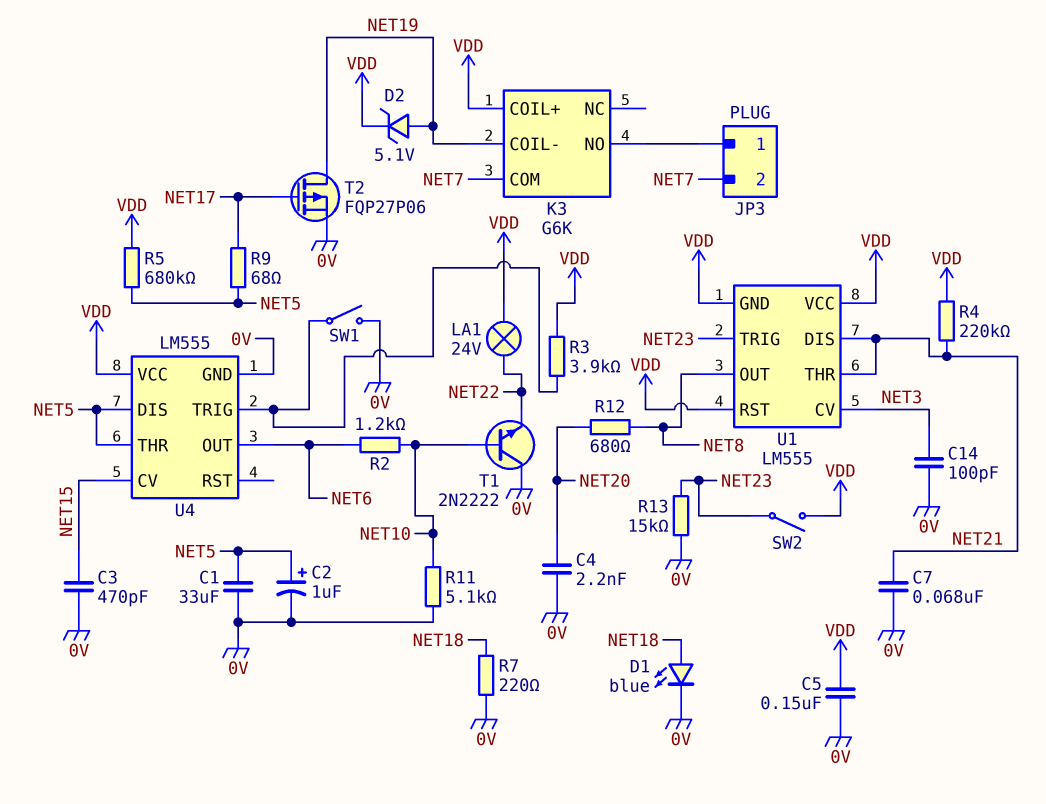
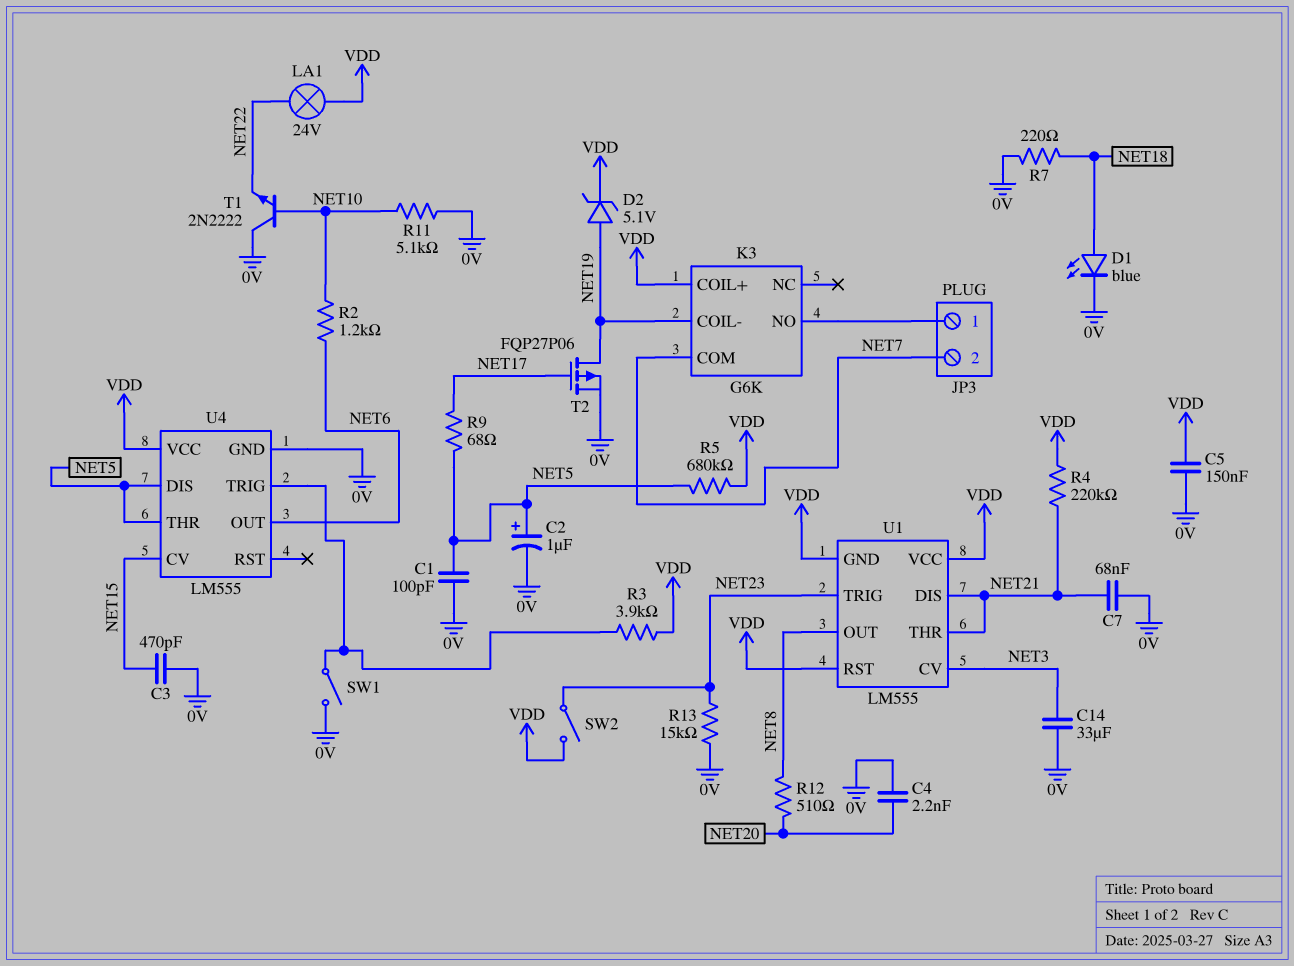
C1: 33uF (0V, NET5) -> 100pF (0V, NET5)
C14: 100pF (0V, NET3) -> 33uF (0V, NET3)
R12: 680 (NET8, NET20) -> 510 (NET8, NET20)

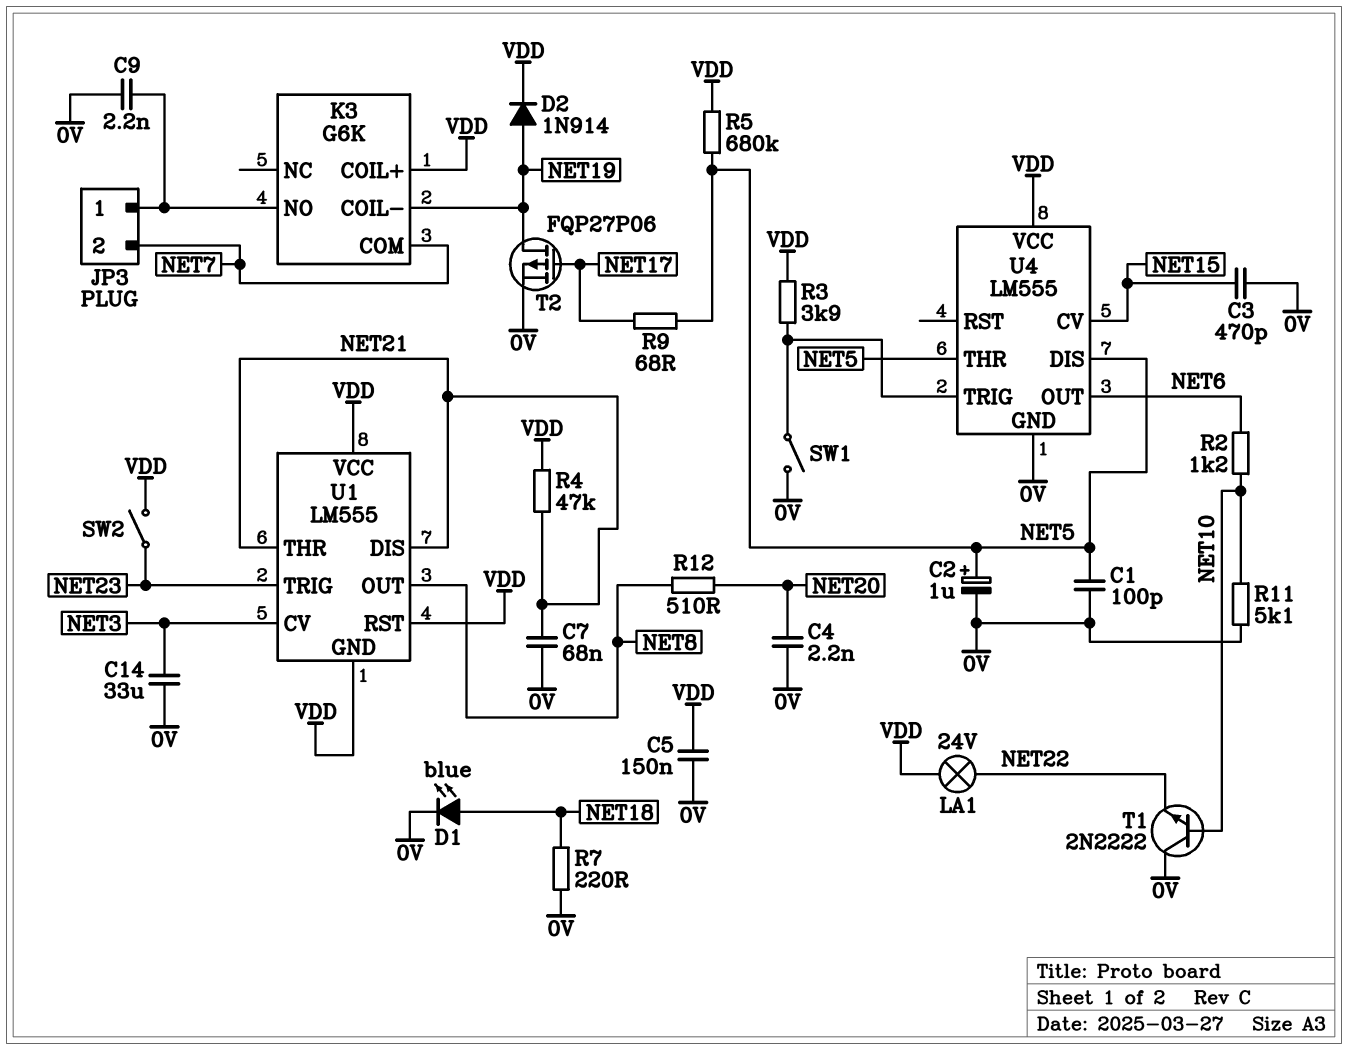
C9: none -> 2.2nF (0V, JP3/1)
D2: zener 5.1V (A NET19, K VDD) -> diode 1N914 (A NET19, K VDD)
R4: 220k (NET21, VDD) -> 47k (NET21, VDD)
R13: 15k (0V, NET23) -> none

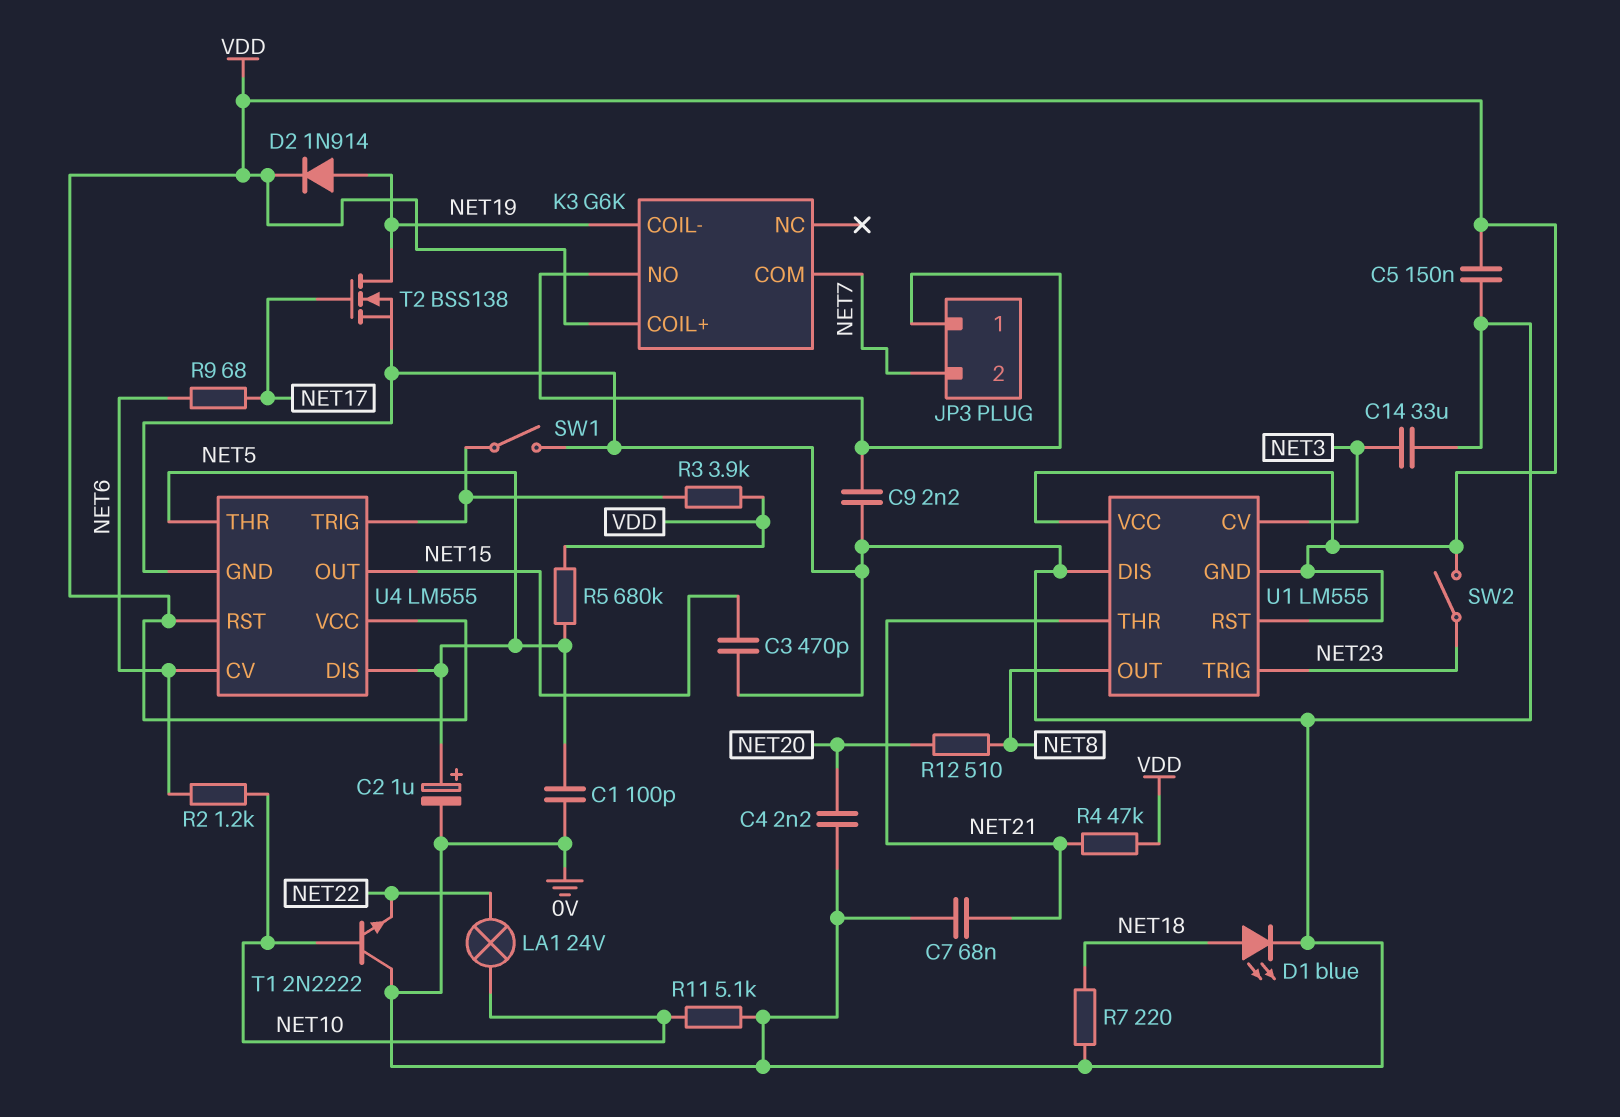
LA1: lamp 24V (NET22, VDD) -> lamp 24V (NET10, NET22)
R9: 68 (NET5, NET17) -> 68 (NET6, NET17)
T2: PMOS FQP27P06 (G NET17, D NET19, S 0V) -> NMOS BSS138 (G NET17, D NET19, S 0V)
U1 pin DIS: NET21 -> 0V
U4 pin CV: NET15 -> NET6
U4 pin OUT: NET6 -> NET15
U4 pin RST: none -> VDD

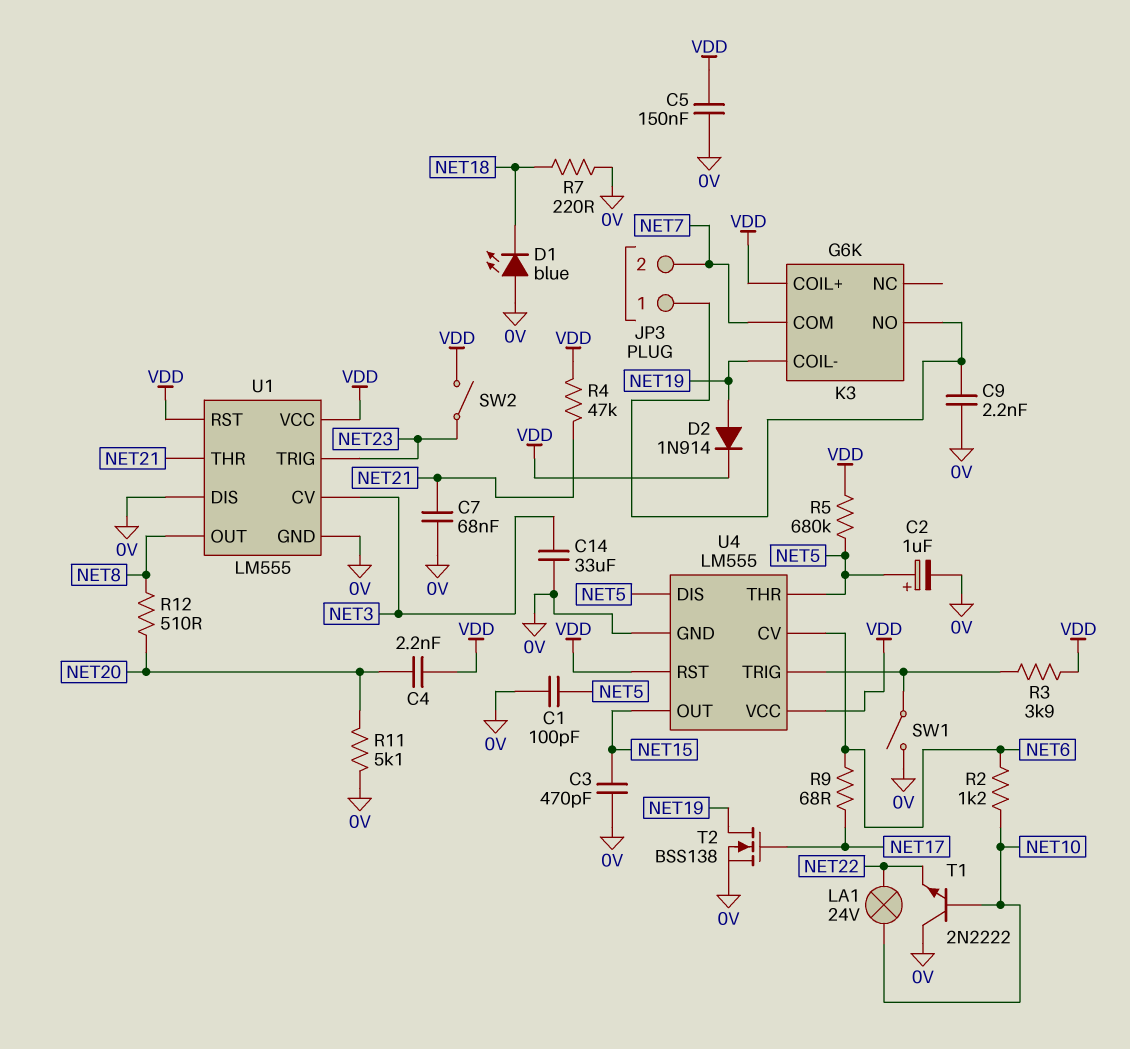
C4: 2.2nF (0V, NET20) -> 2.2nF (NET20, VDD)
D1: LED blue (A NET18, K 0V) -> LED blue (A 0V, K NET18)
R11: 5.1k (0V, NET10) -> 5.1k (0V, NET20)
U1 pin GND: VDD -> 0V

